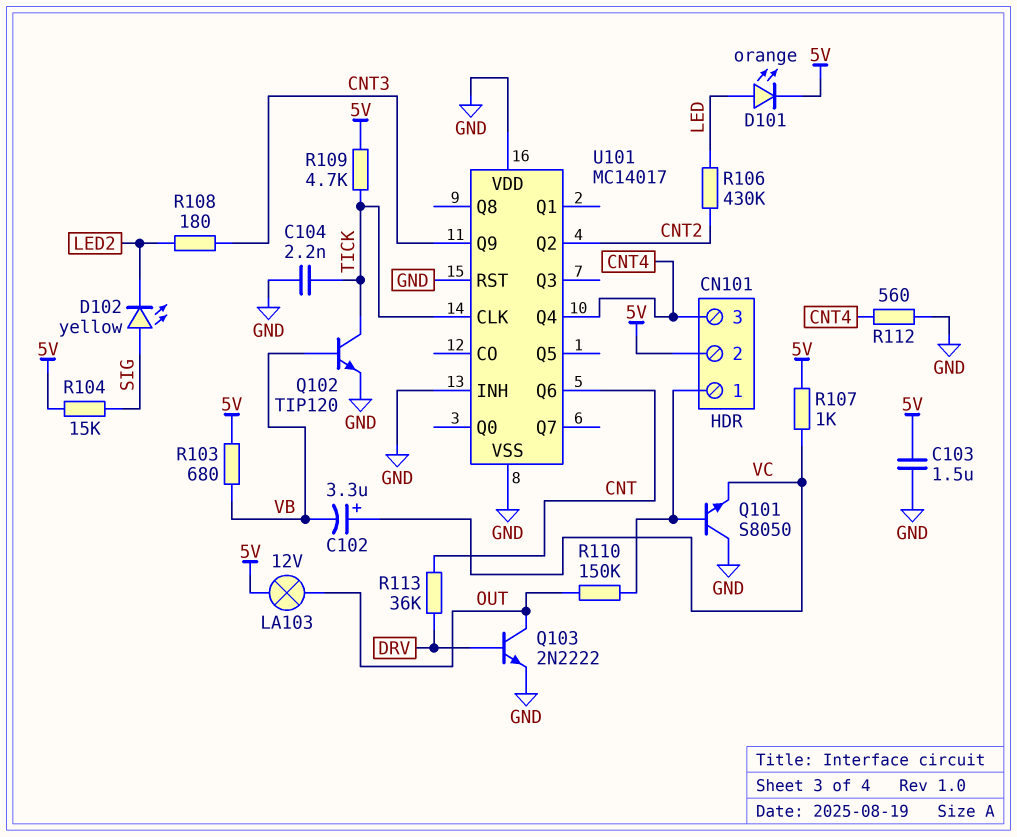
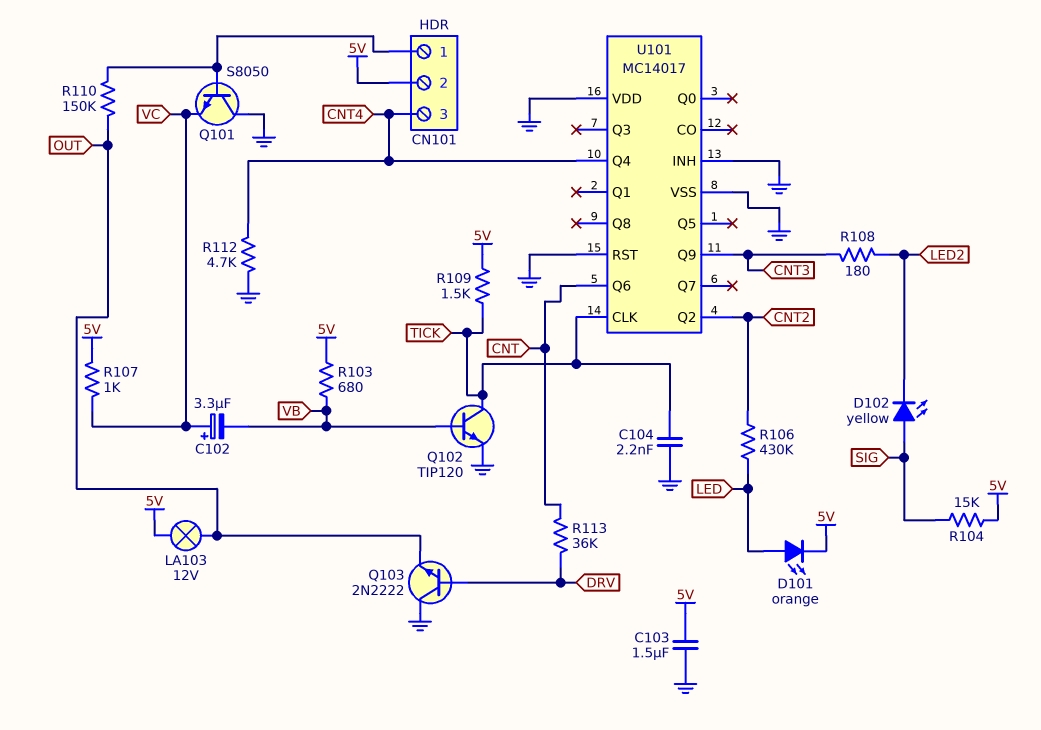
Q103: NPN 2N2222 (B DRV, C OUT, E GND) -> NPN 2N2222 (B DRV, C GND, E OUT)
R109: 4.7k (5V, TICK) -> 1.5k (5V, TICK)
R112: 560 (CNT4, GND) -> 4.7k (CNT4, GND)

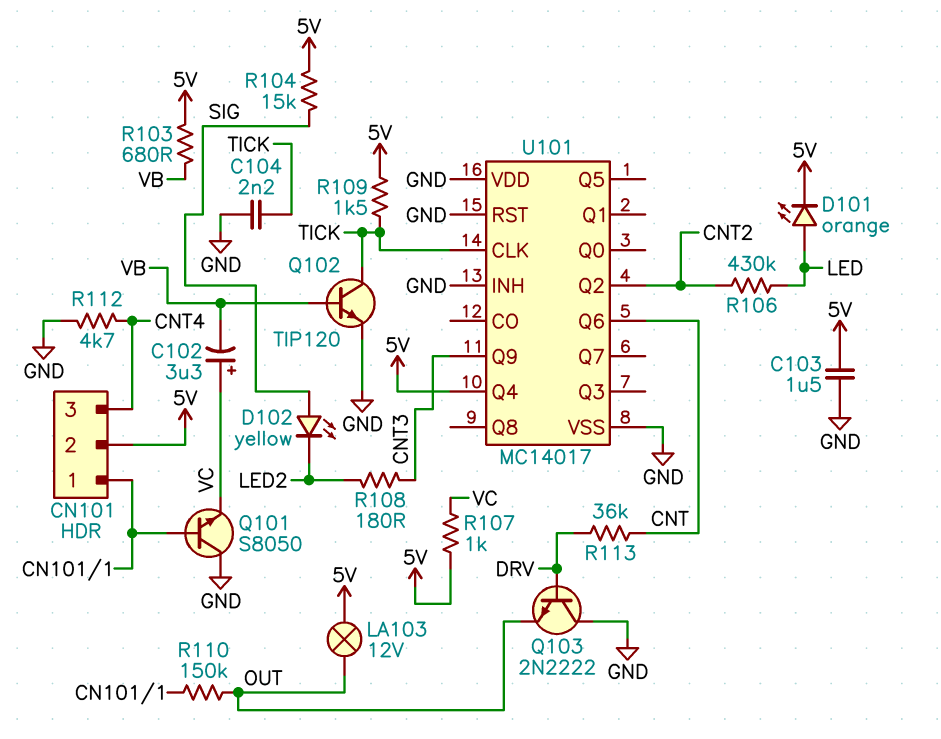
U101 pin Q4: CNT4 -> 5V

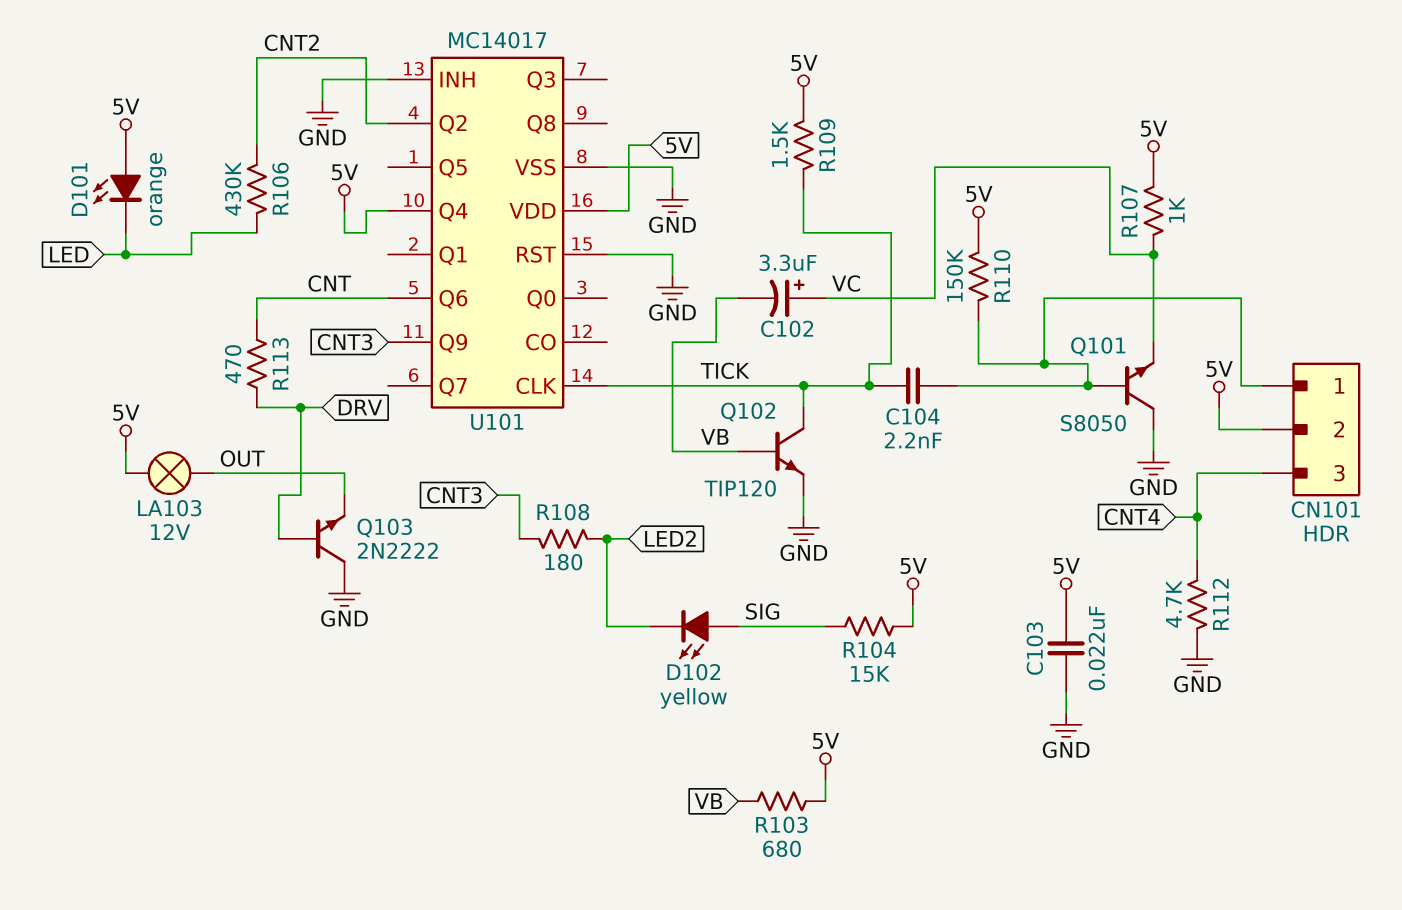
C103: 1.5uF (5V, GND) -> 22nF (5V, GND)
C104: 2.2nF (GND, TICK) -> 2.2nF (CN101/1, TICK)
D101: LED orange (A LED, K 5V) -> LED orange (A 5V, K LED)
R110: 150k (CN101/1, OUT) -> 150k (5V, CN101/1)
R113: 36k (CNT, DRV) -> 470 (CNT, DRV)
U101 pin VDD: GND -> 5V

